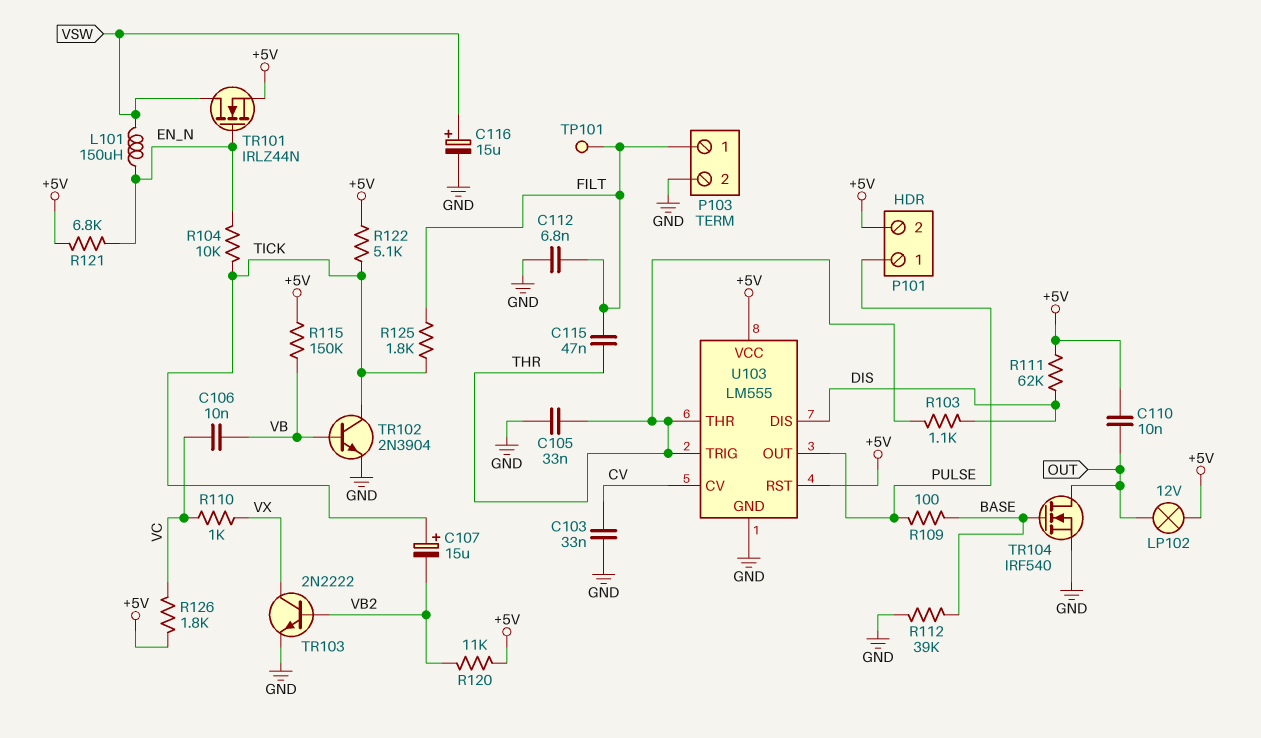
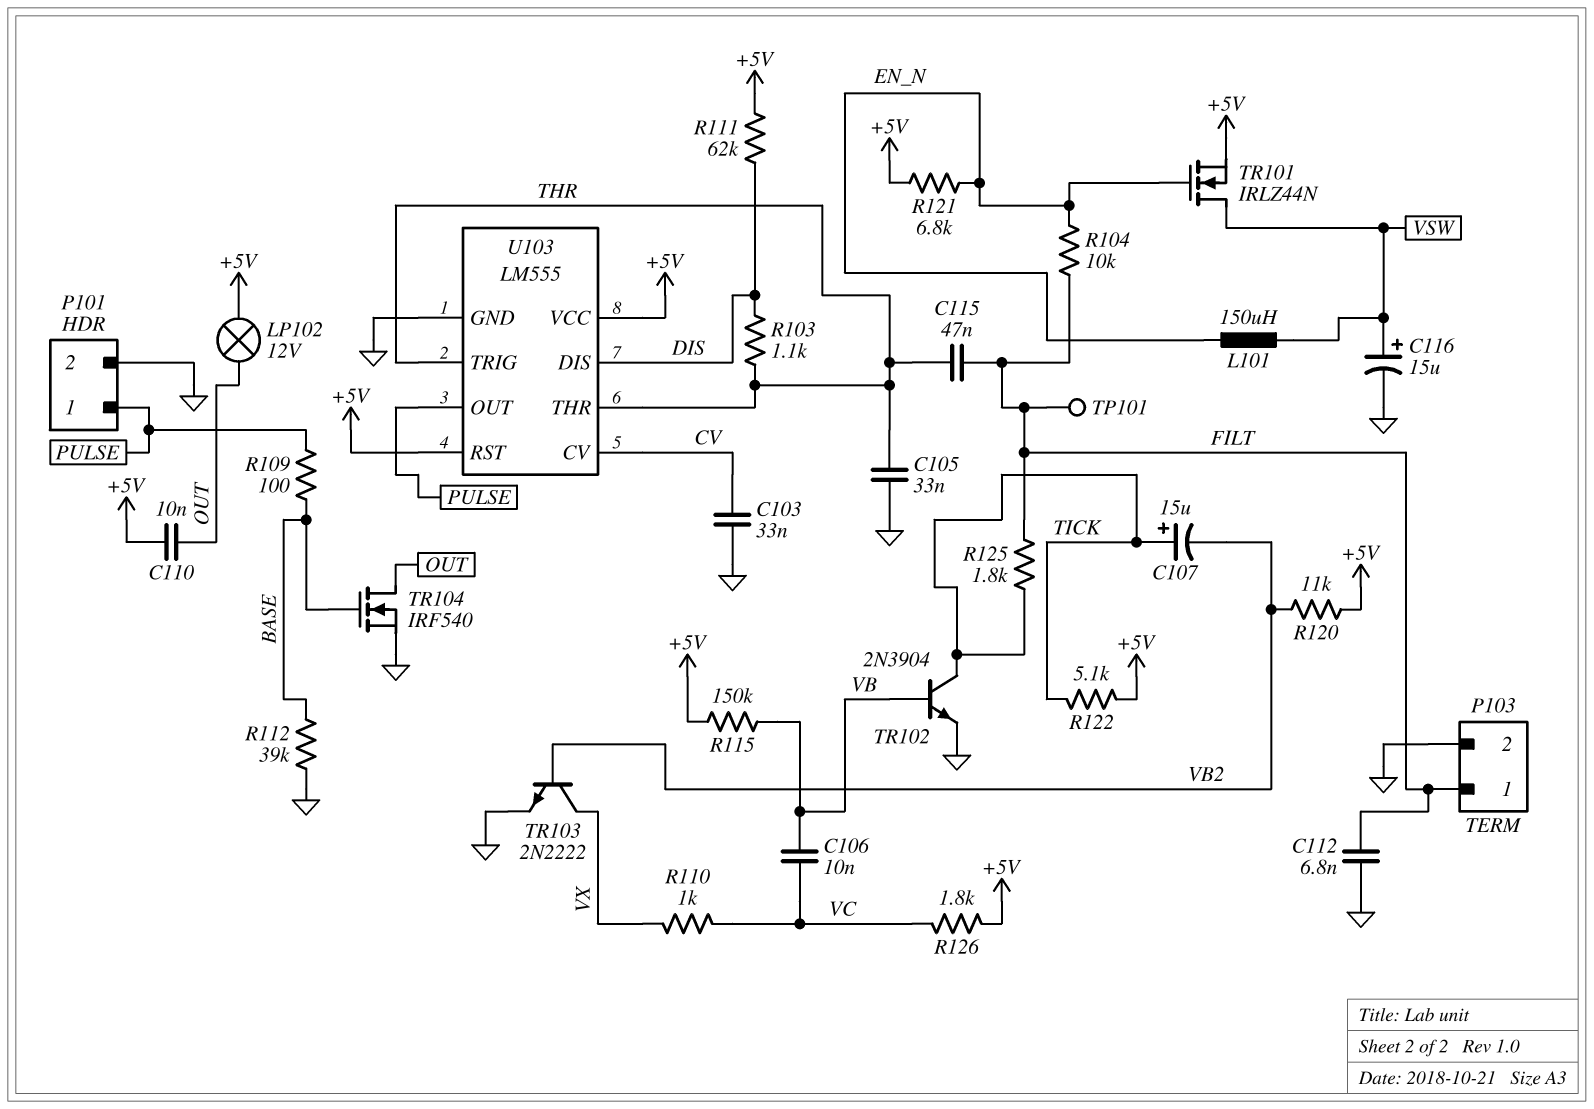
P101 pin 2: +5V -> GND
R104: 10k (EN_N, TICK) -> 10k (EN_N, FILT)

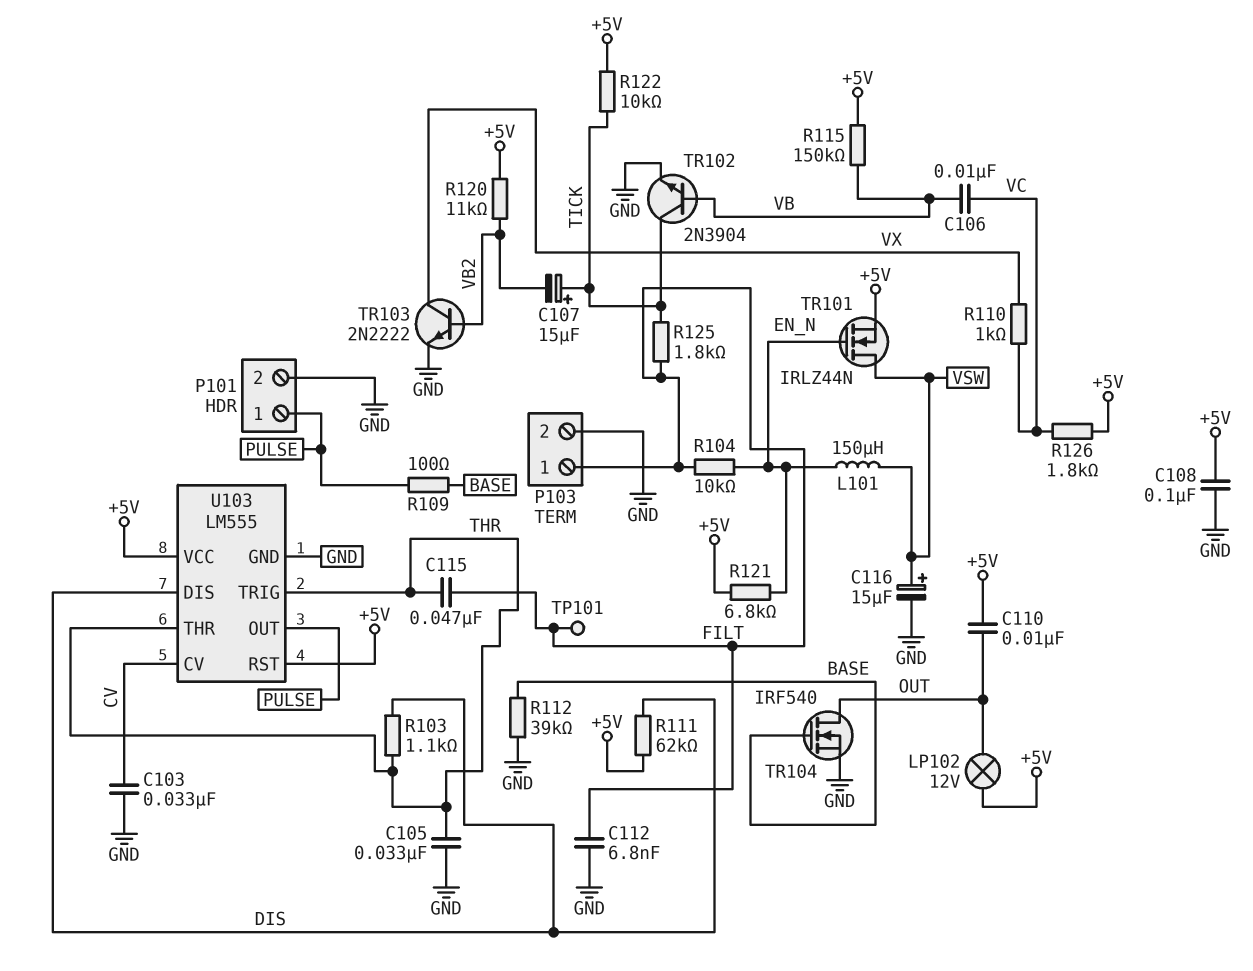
C108: none -> 100nF (+5V, GND)
R122: 5.1k (+5V, TICK) -> 10k (+5V, TICK)

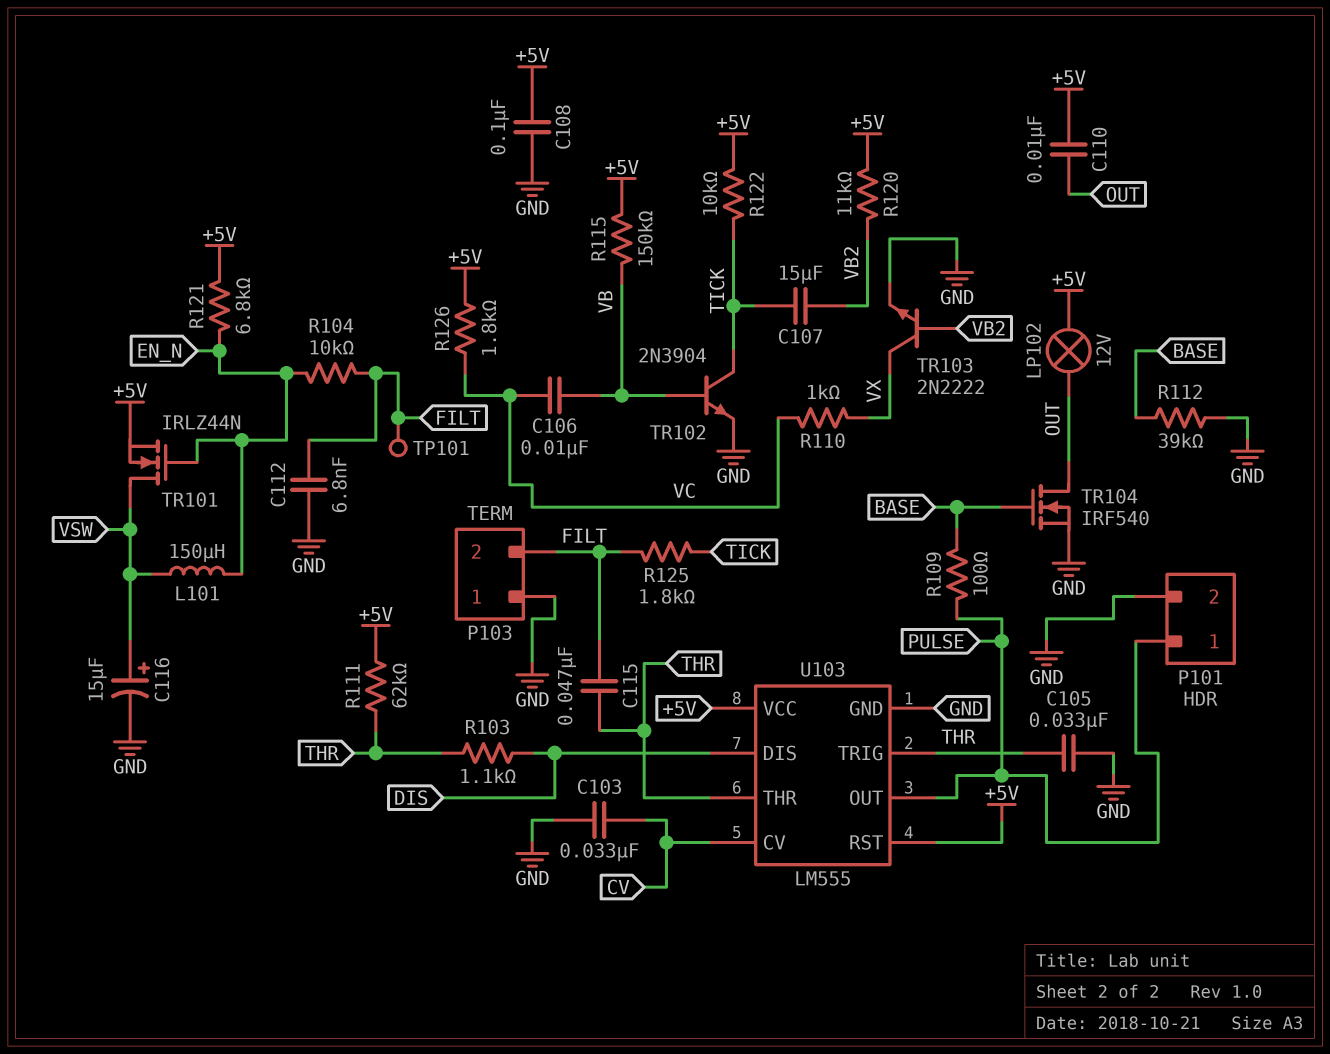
C107: 15uF (plus TICK, minus VB2) -> 15uF (TICK, VB2)
P103 pin 1: FILT -> GND
P103 pin 2: GND -> FILT
R111: 62k (+5V, DIS) -> 62k (+5V, THR)

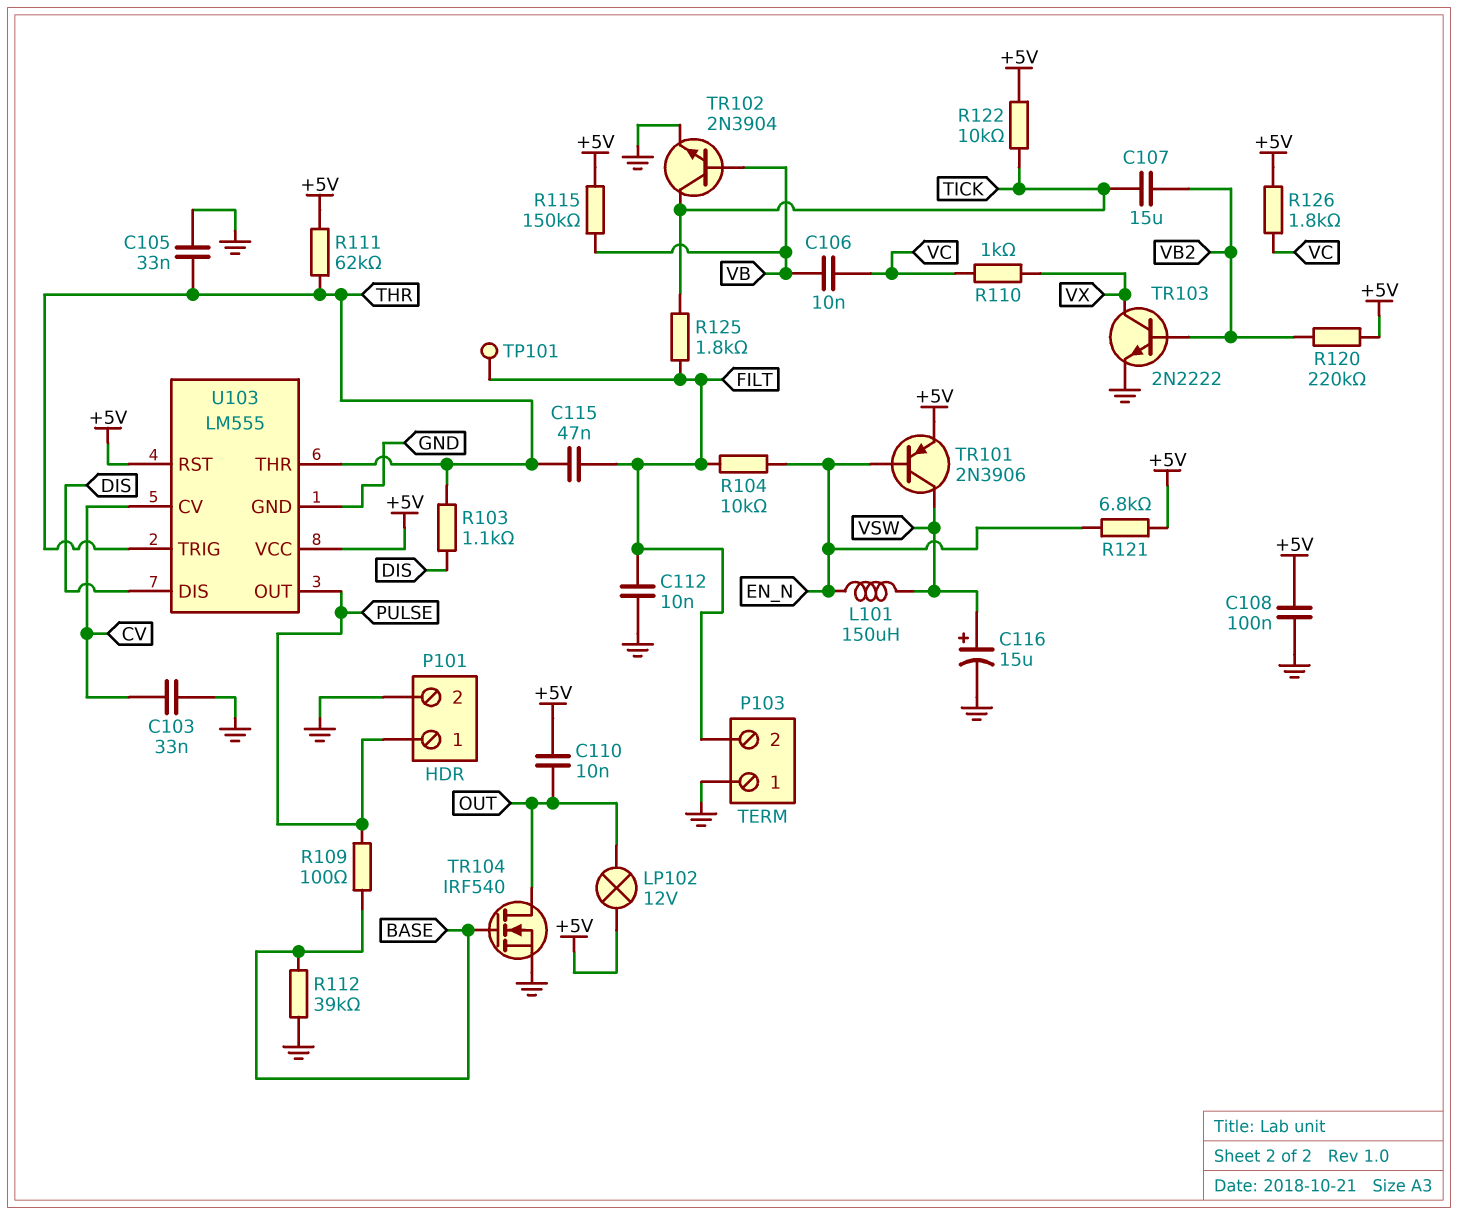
C112: 6.8nF (FILT, GND) -> 10nF (FILT, GND)
R120: 11k (+5V, VB2) -> 220k (+5V, VB2)
TR101: NMOS IRLZ44N (G EN_N, D VSW, S +5V) -> PNP 2N3906 (B EN_N, C VSW, E +5V)

